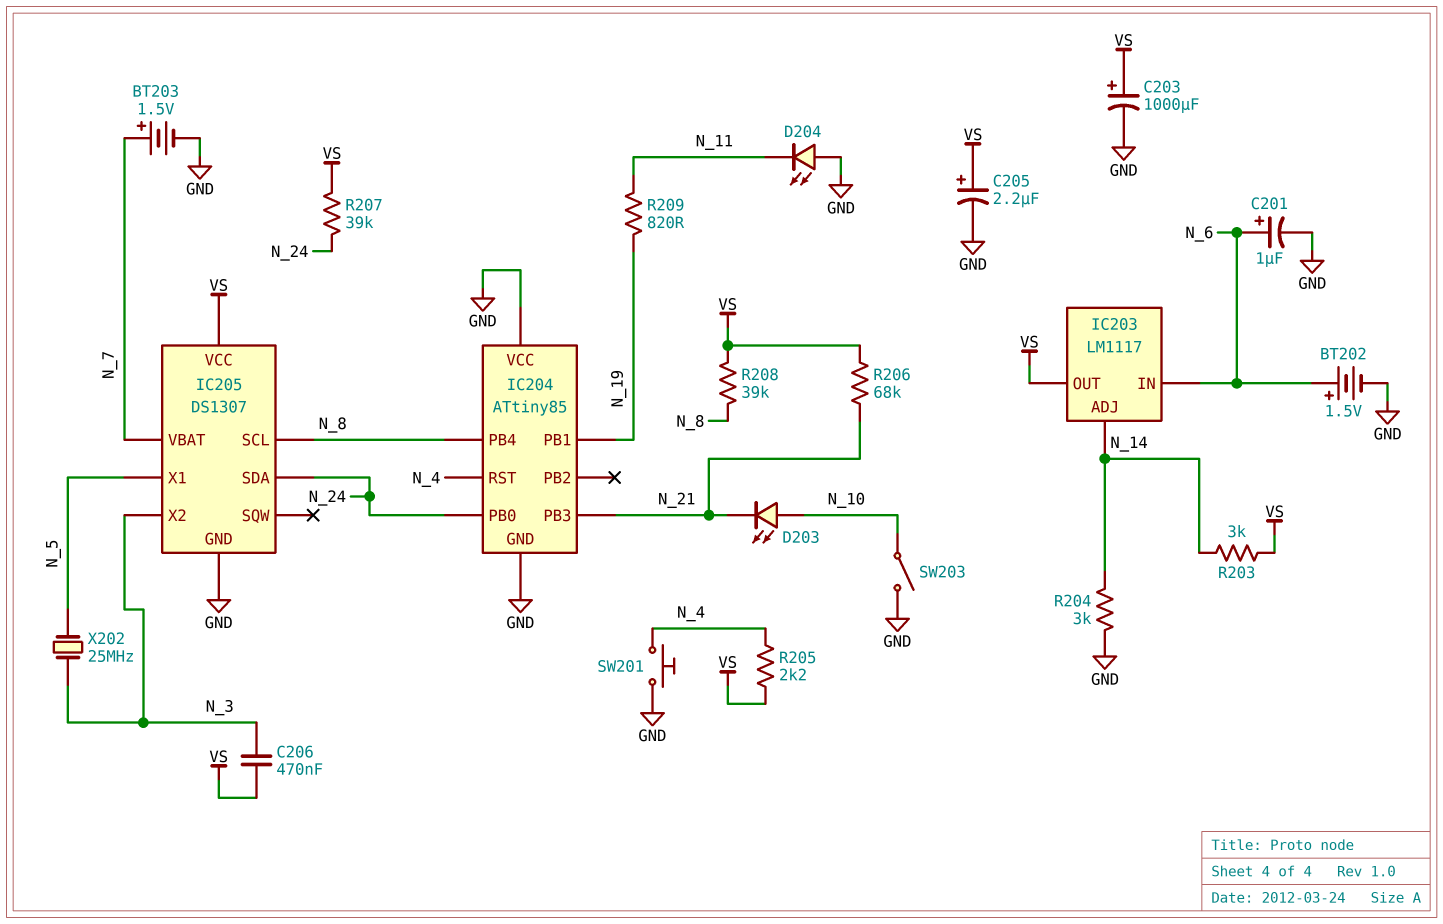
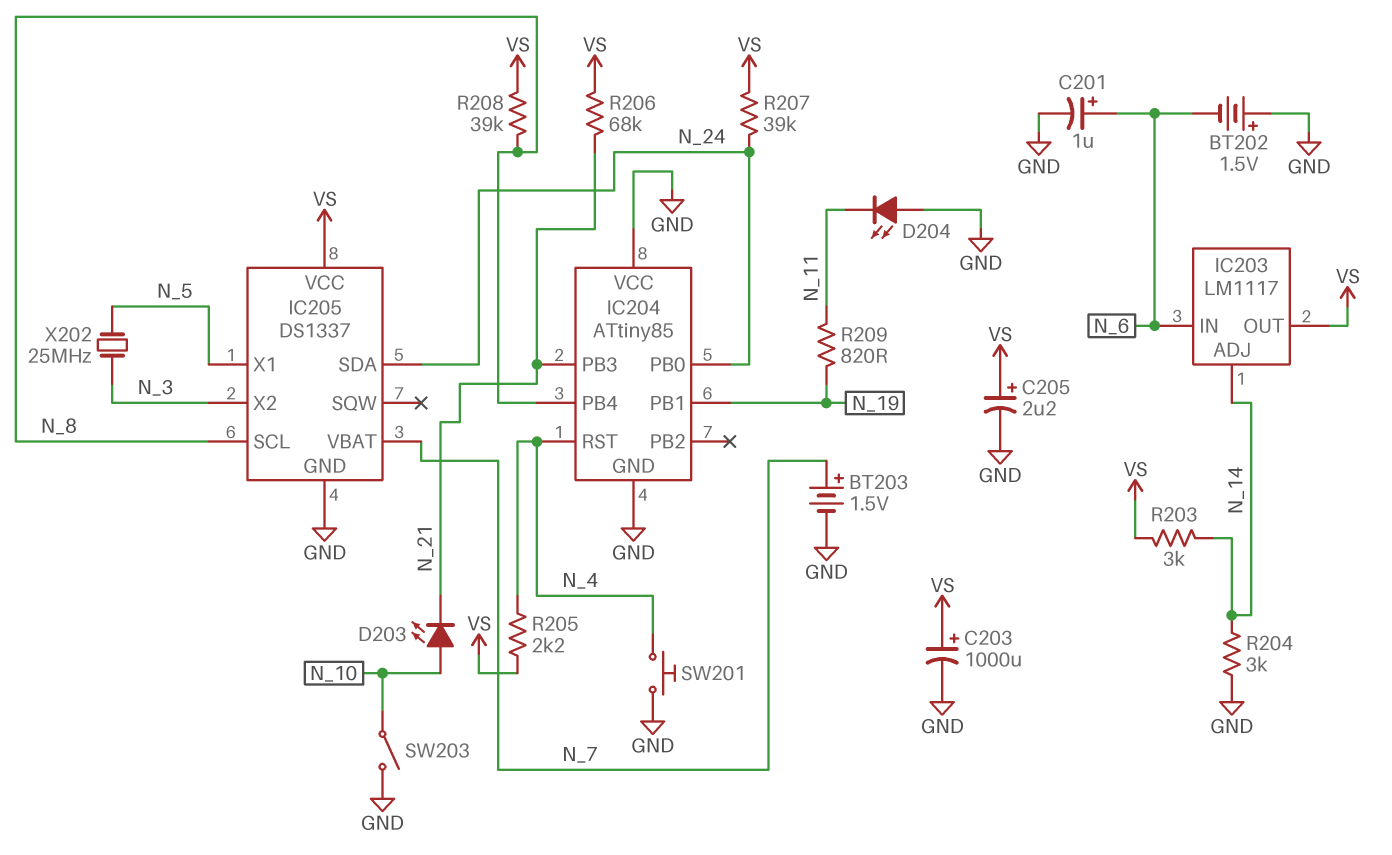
BT202: 1.5V (plus N_6, minus GND) -> 1.5V (plus GND, minus N_6)
C206: 470nF (N_3, VS) -> none
IC205: DS1307 -> DS1337

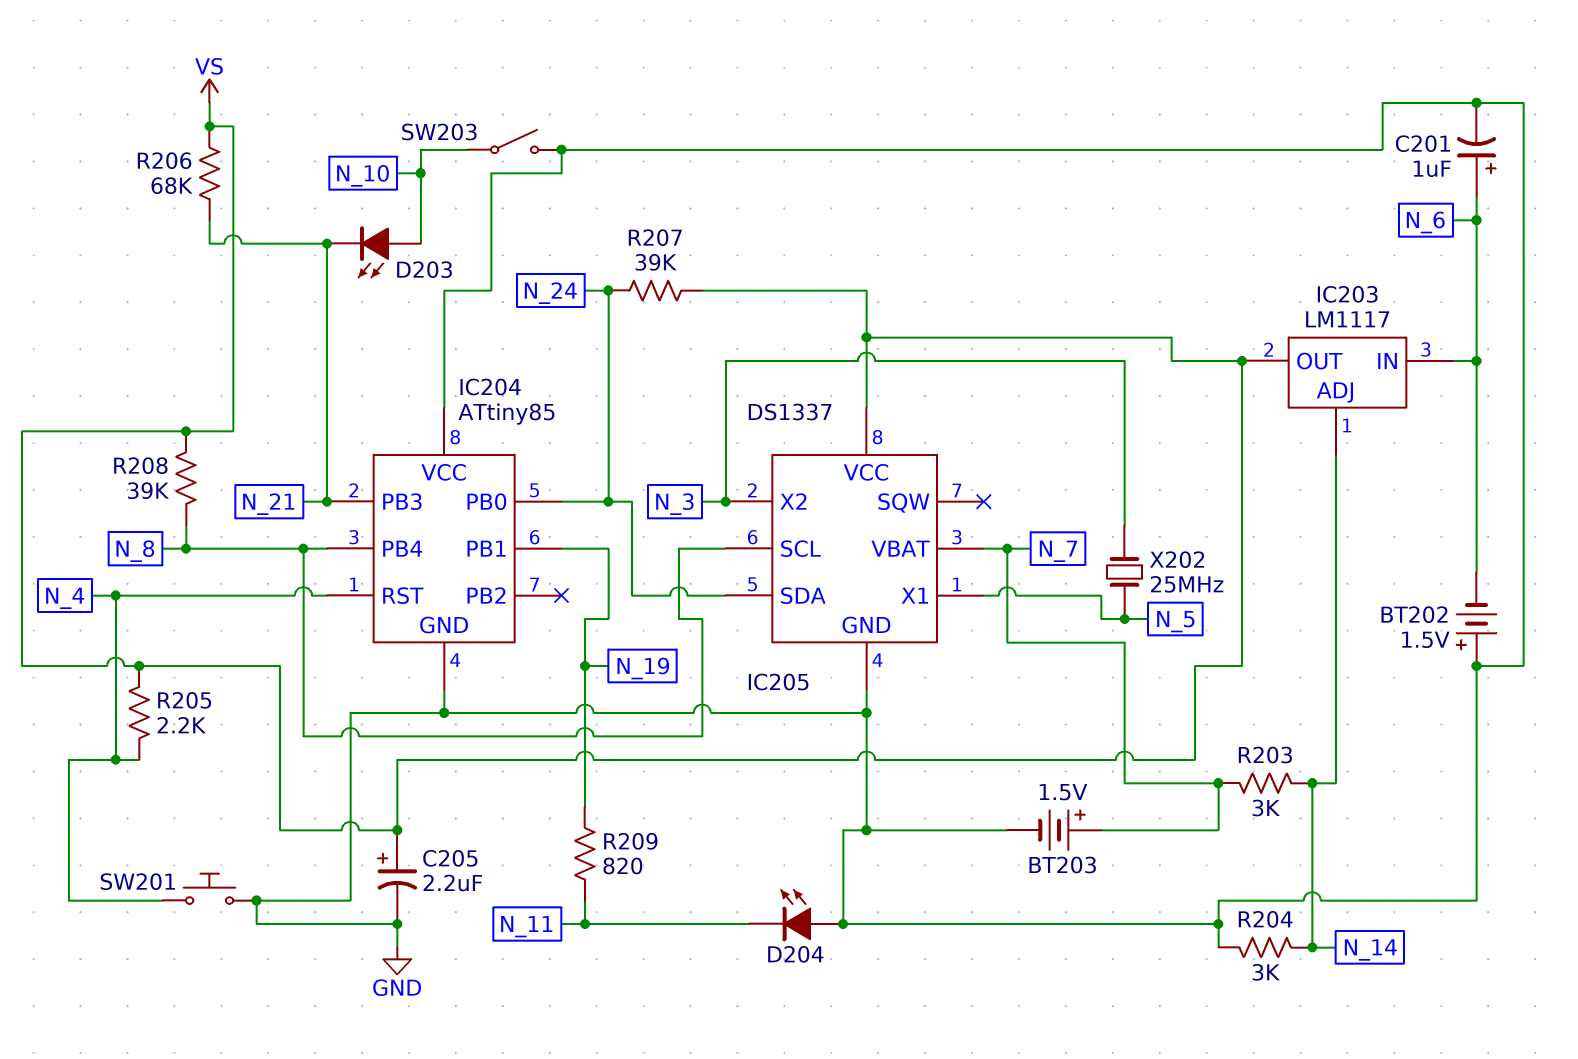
C203: 1000uF (plus VS, minus GND) -> none
R203: 3k (N_14, VS) -> 3k (N_7, N_14)

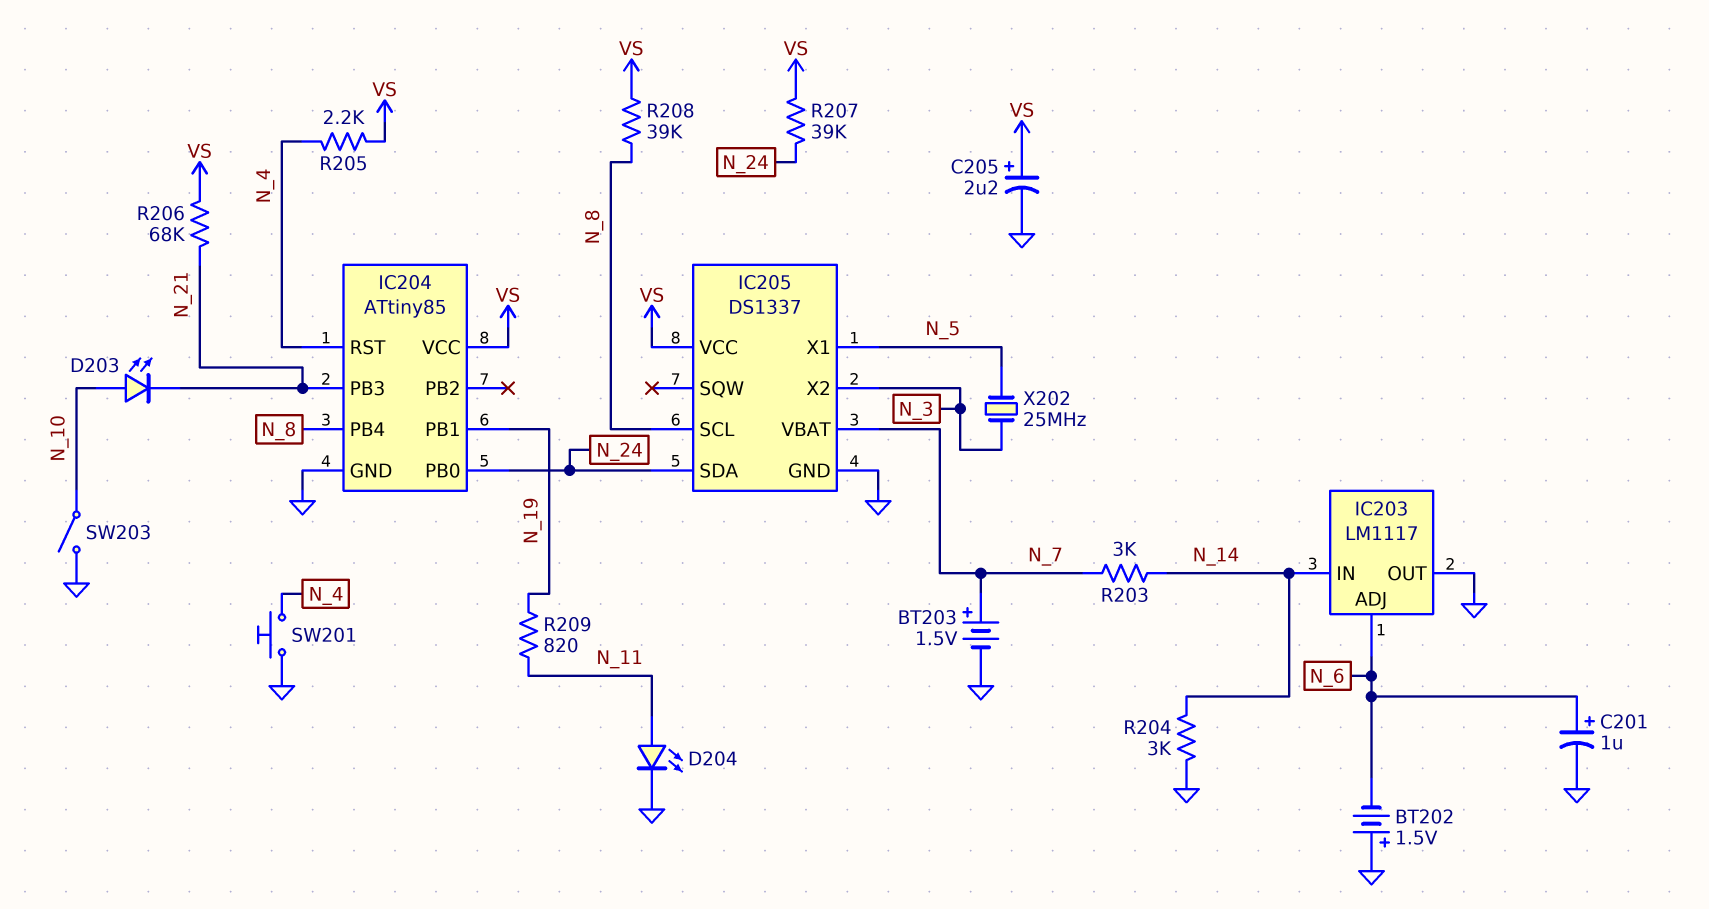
D204: LED (A GND, K N_11) -> LED (A N_11, K GND)
IC203 pin ADJ: N_14 -> N_6
IC203 pin IN: N_6 -> N_14
IC203 pin OUT: VS -> GND
IC204 pin VCC: GND -> VS

